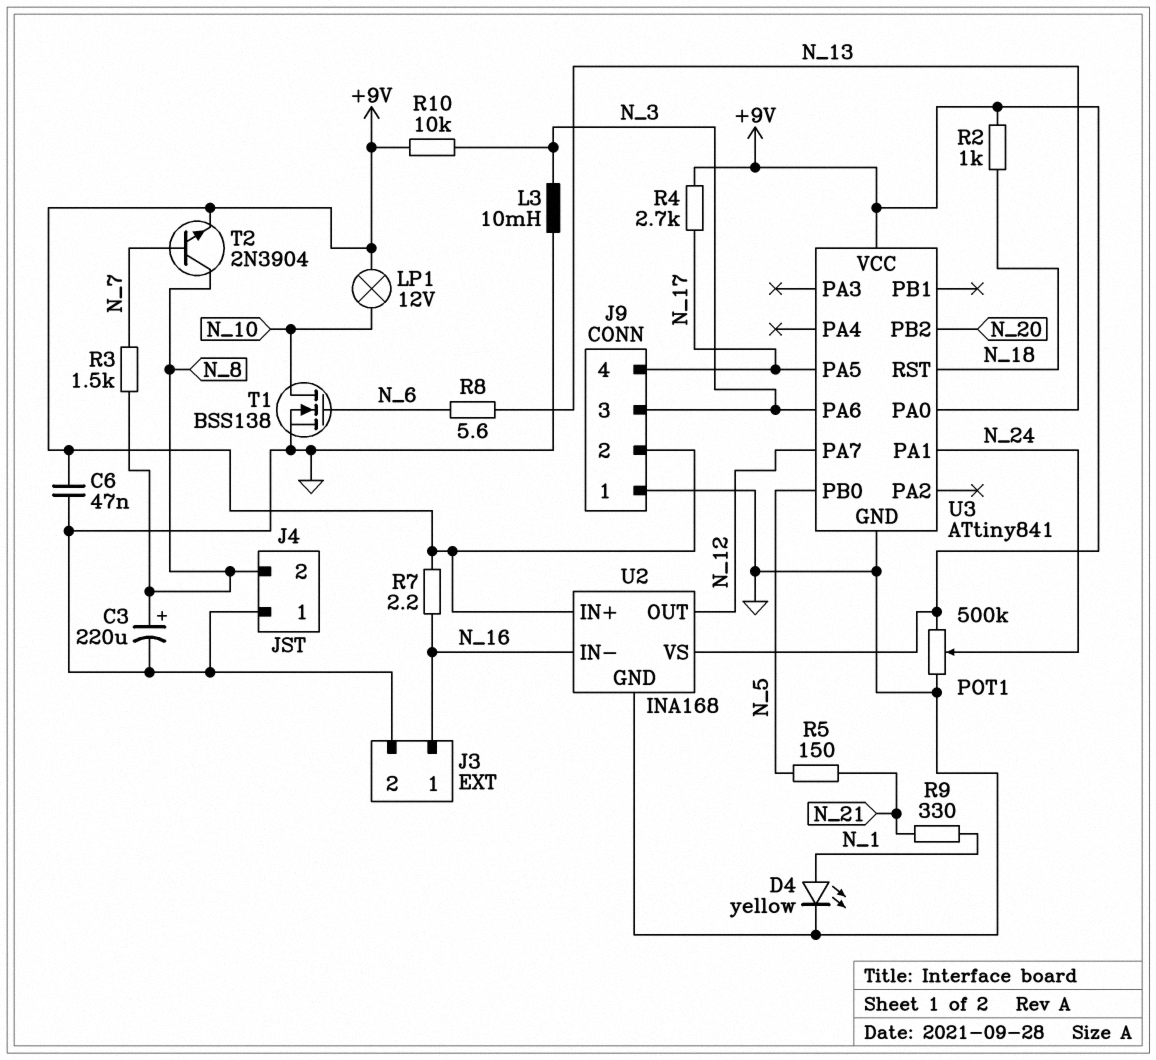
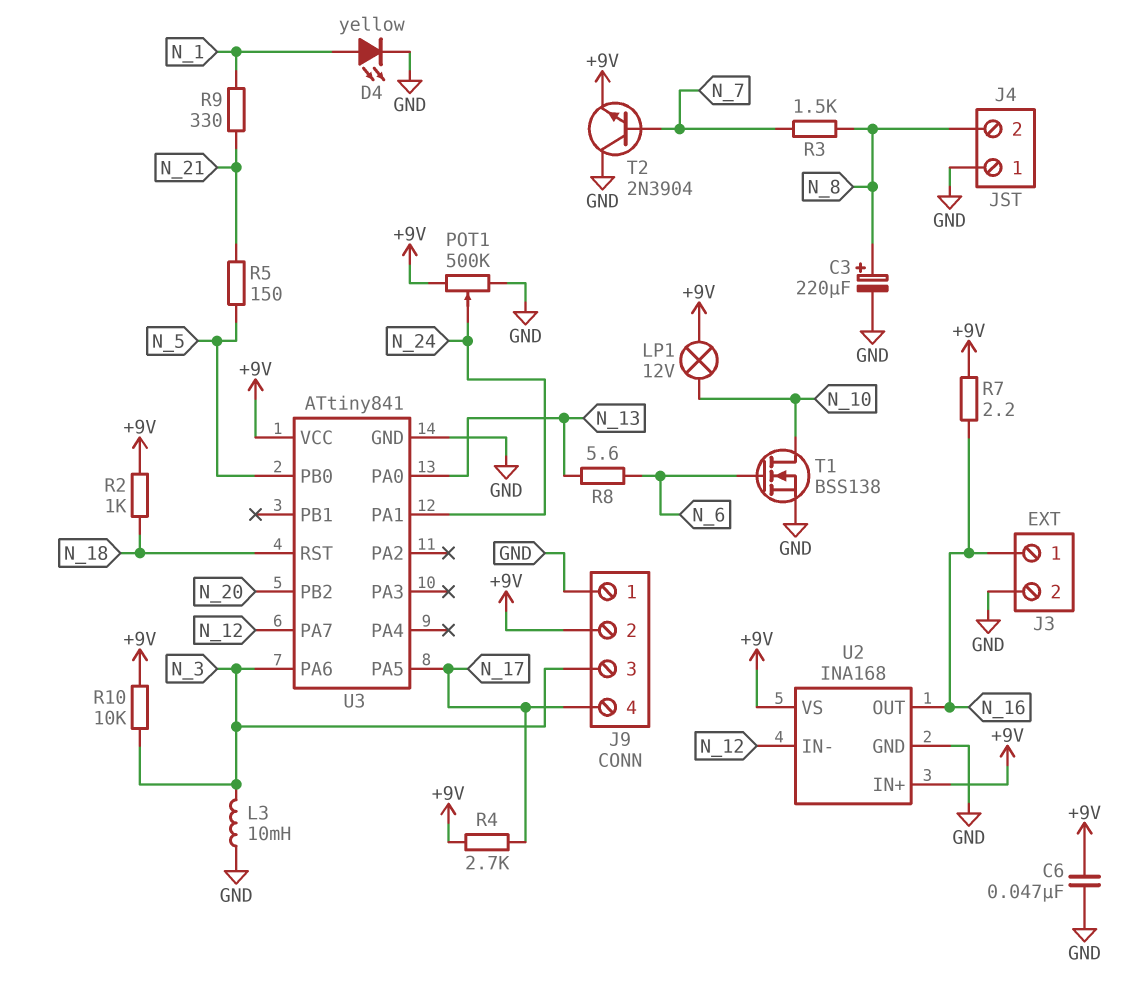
T2: NPN 2N3904 (B N_7, C N_8, E +9V) -> NPN 2N3904 (B N_7, C GND, E +9V)
U2 pin IN-: N_16 -> N_12
U2 pin OUT: N_12 -> N_16

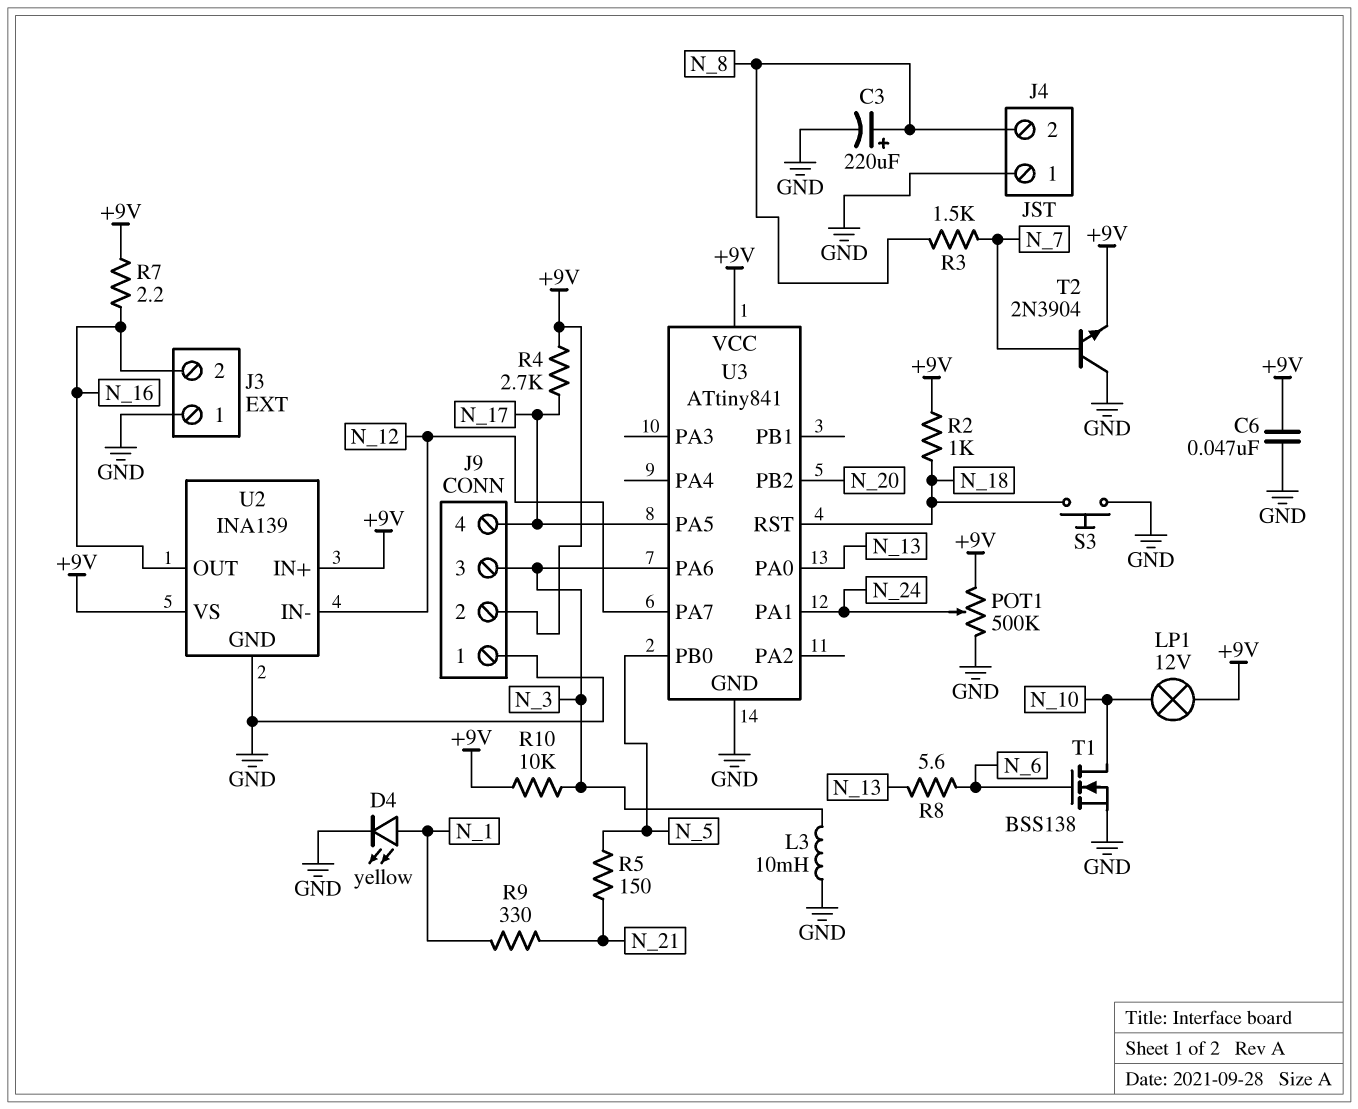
J3 pin 1: N_16 -> GND
J3 pin 2: GND -> N_16
S3: none -> button (GND, N_18)
U2: INA168 -> INA139

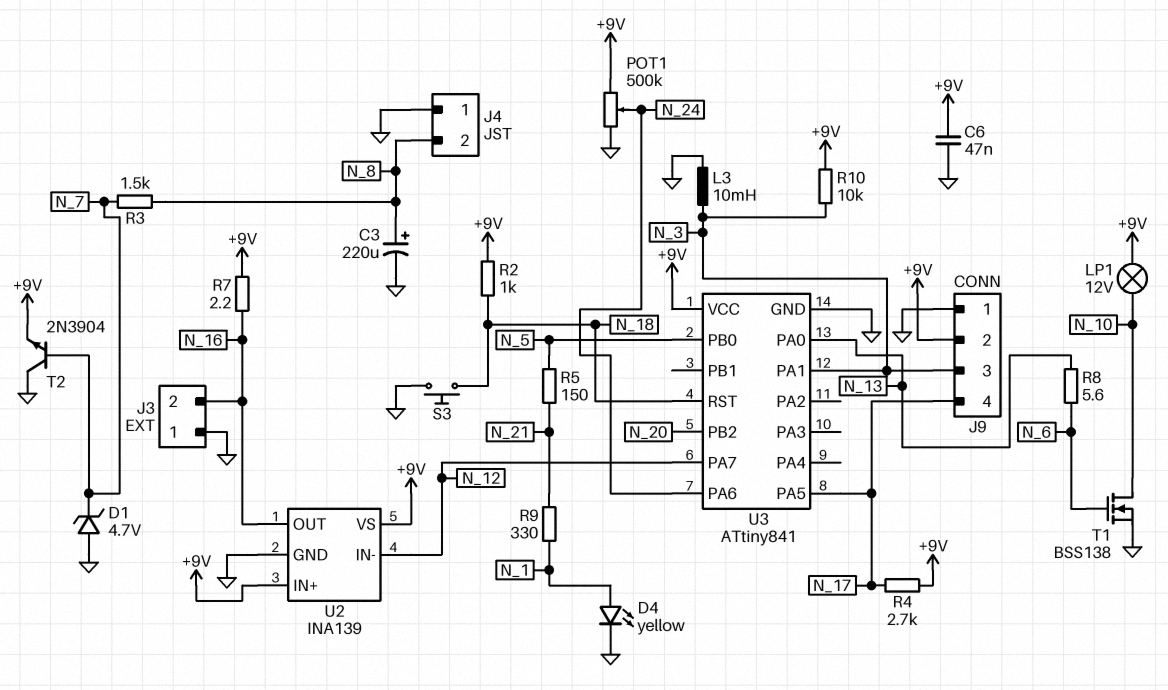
D1: none -> zener 4.7V (A GND, K N_7)
U3 pin PA1: N_24 -> N_3
U3 pin PA6: N_3 -> N_24

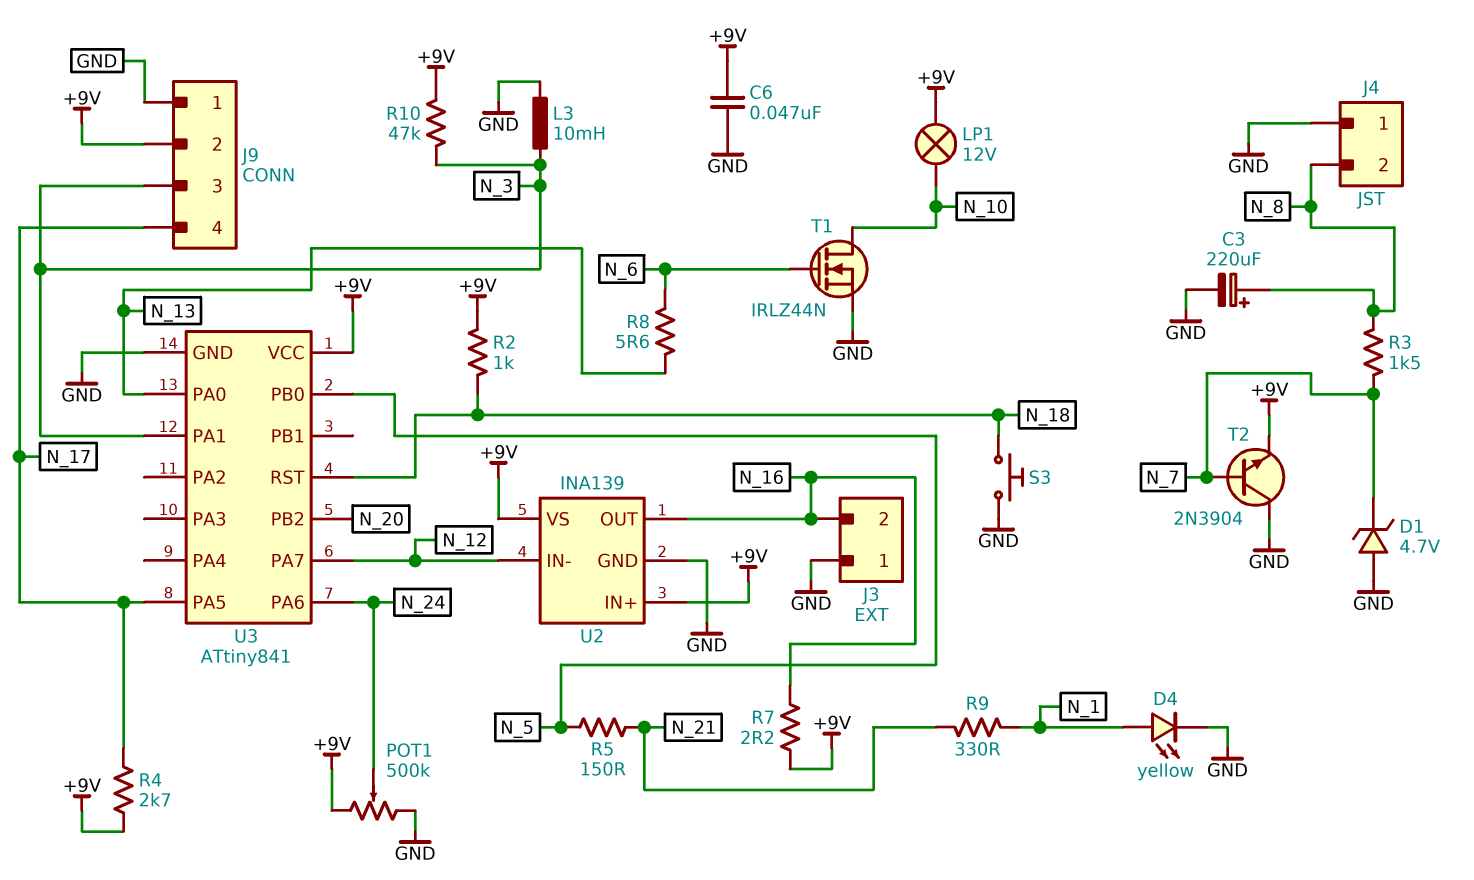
R10: 10k (+9V, N_3) -> 47k (+9V, N_3)
T1: NMOS BSS138 (G N_6, D N_10, S GND) -> NMOS IRLZ44N (G N_6, D N_10, S GND)

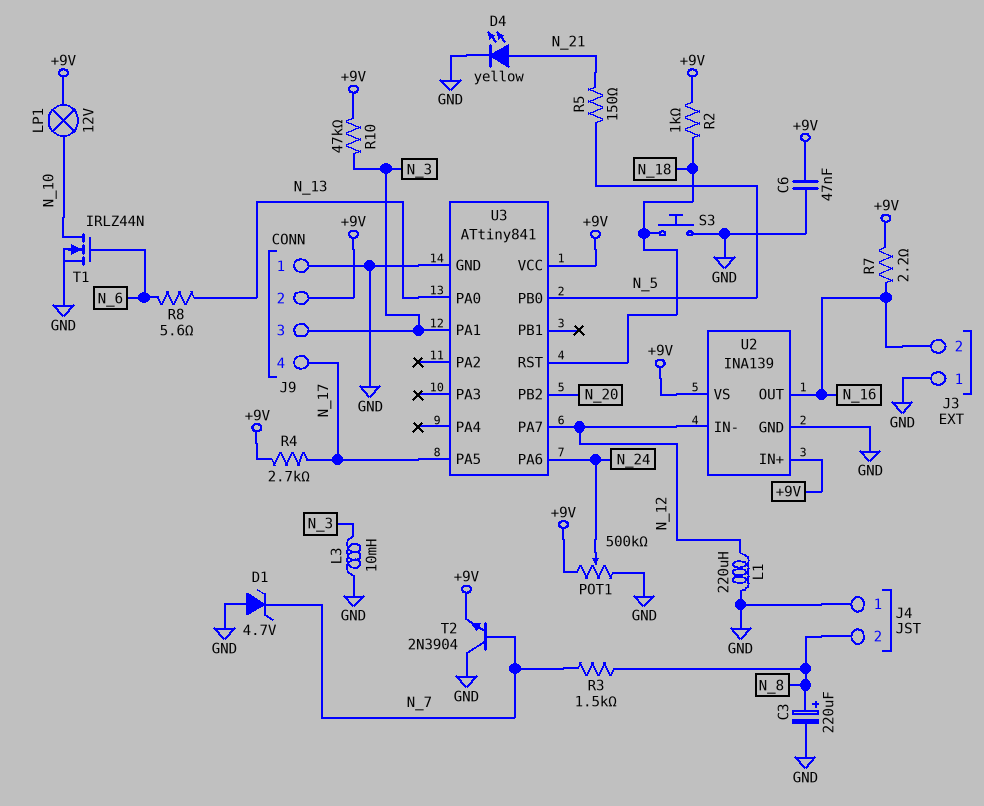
D4: LED yellow (A N_1, K GND) -> LED yellow (A N_21, K GND)
L1: none -> 220uH (GND, N_12)
R9: 330 (N_1, N_21) -> none

